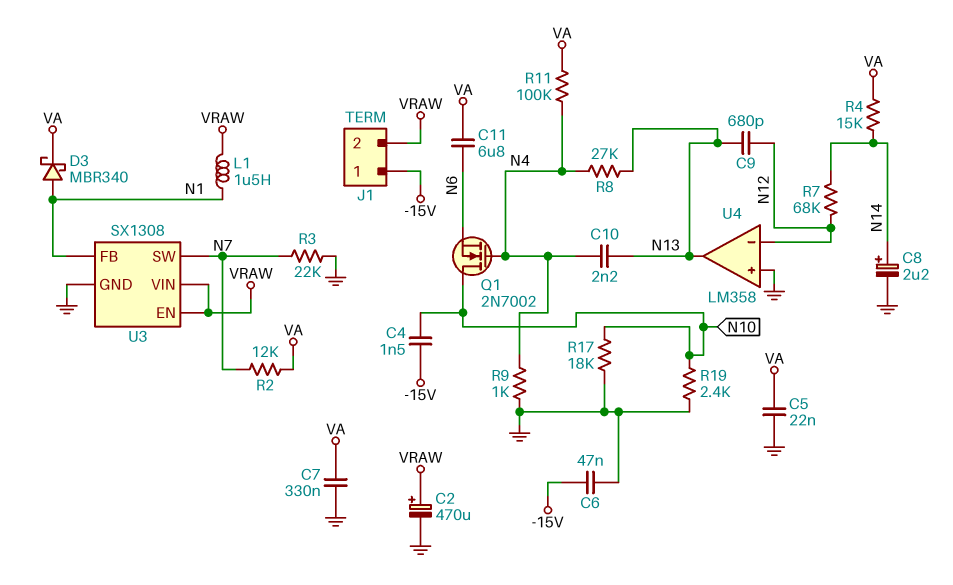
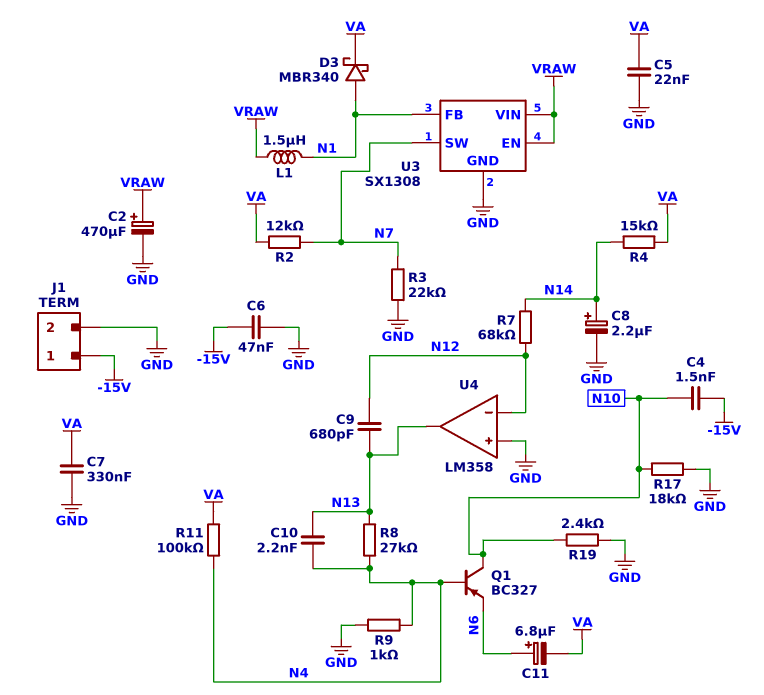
C11: 6.8uF (N6, VA) -> 6.8uF (plus N6, minus VA)
J1 pin 2: VRAW -> GND
Q1: NMOS 2N7002 (G N4, D N10, S N6) -> PNP BC327 (B N4, C N10, E N6)

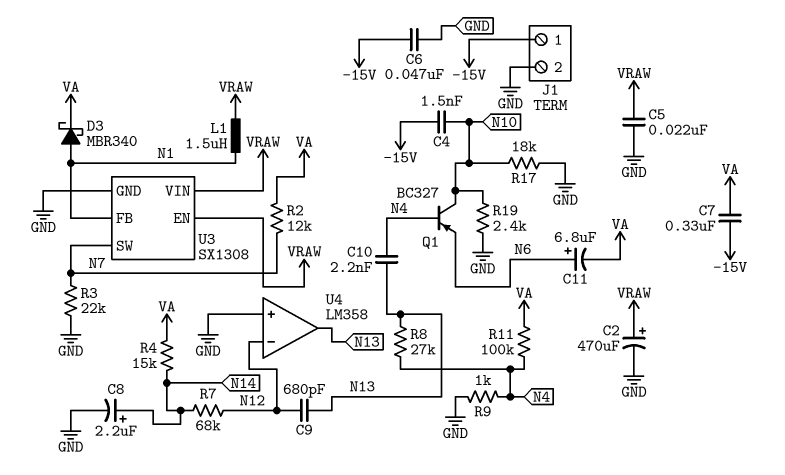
C5: 22nF (GND, VA) -> 22nF (GND, VRAW)
C7: 330nF (GND, VA) -> 330nF (-15V, VA)

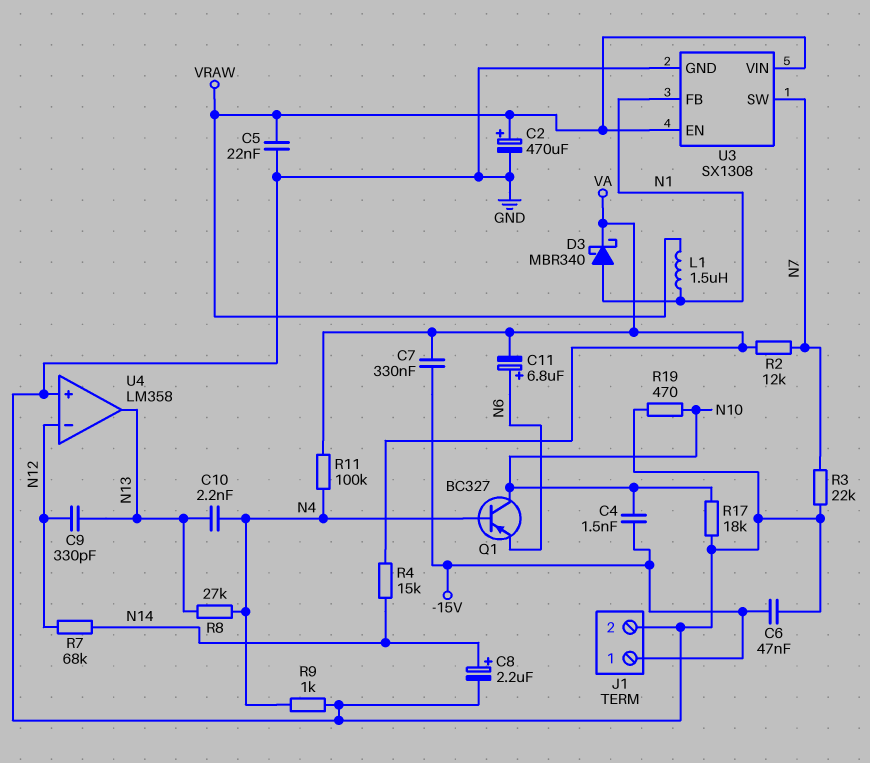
C9: 680pF (N12, N13) -> 330pF (N12, N13)
R19: 2.4k (GND, N10) -> 470 (GND, N10)

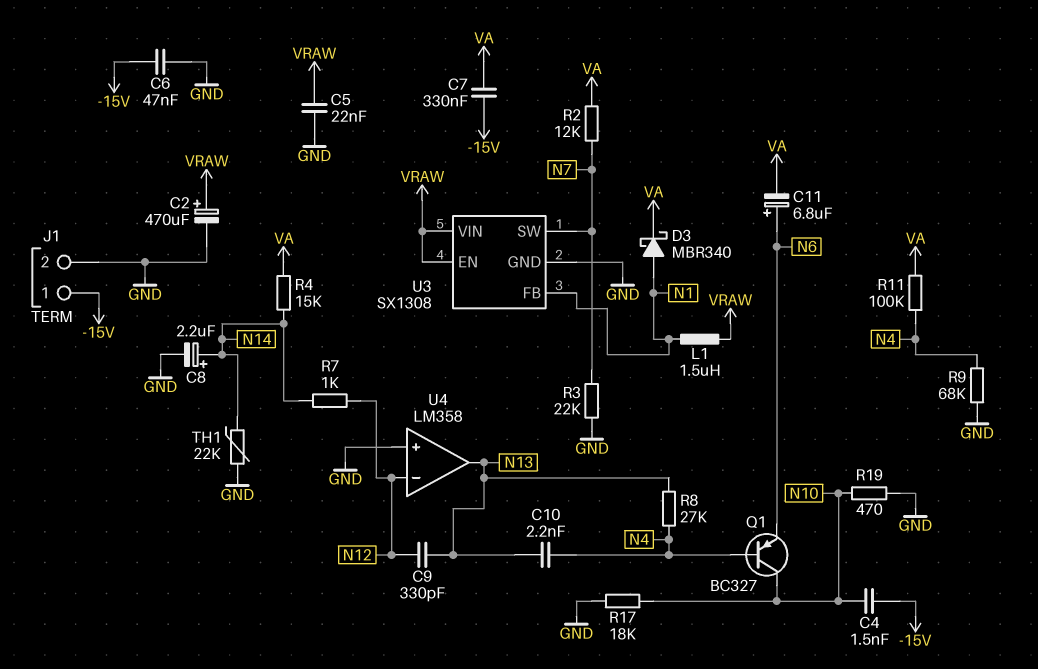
R7: 68k (N12, N14) -> 1k (N12, N14)
R9: 1k (GND, N4) -> 68k (GND, N4)
TH1: none -> 22k (GND, N14)

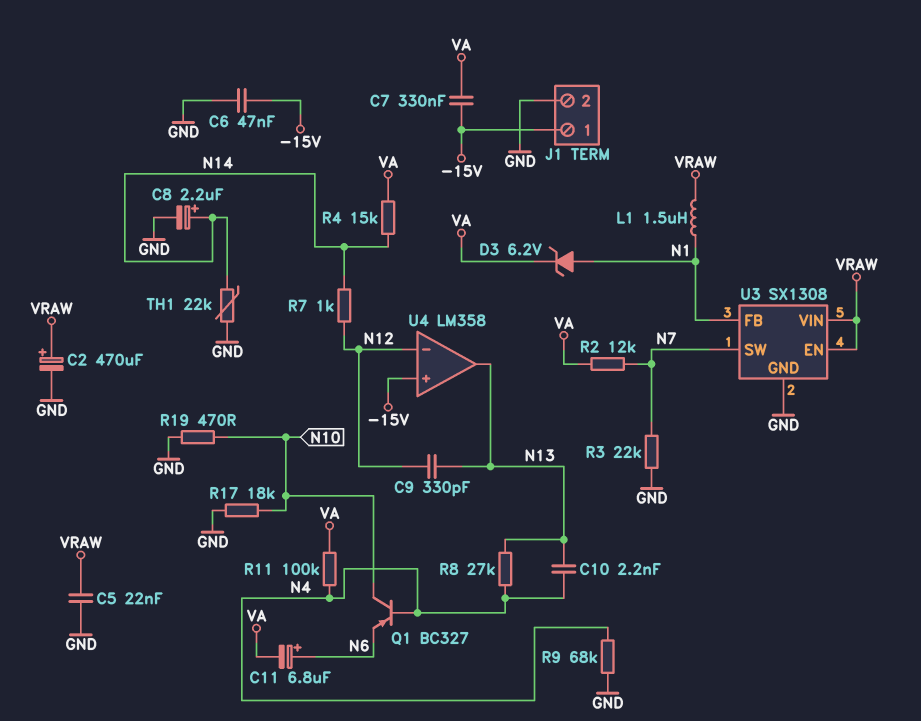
C4: 1.5nF (-15V, N10) -> none
D3: schottky MBR340 (A N1, K VA) -> zener 6.2V (A N1, K VA)
U4 pin in+: GND -> -15V

